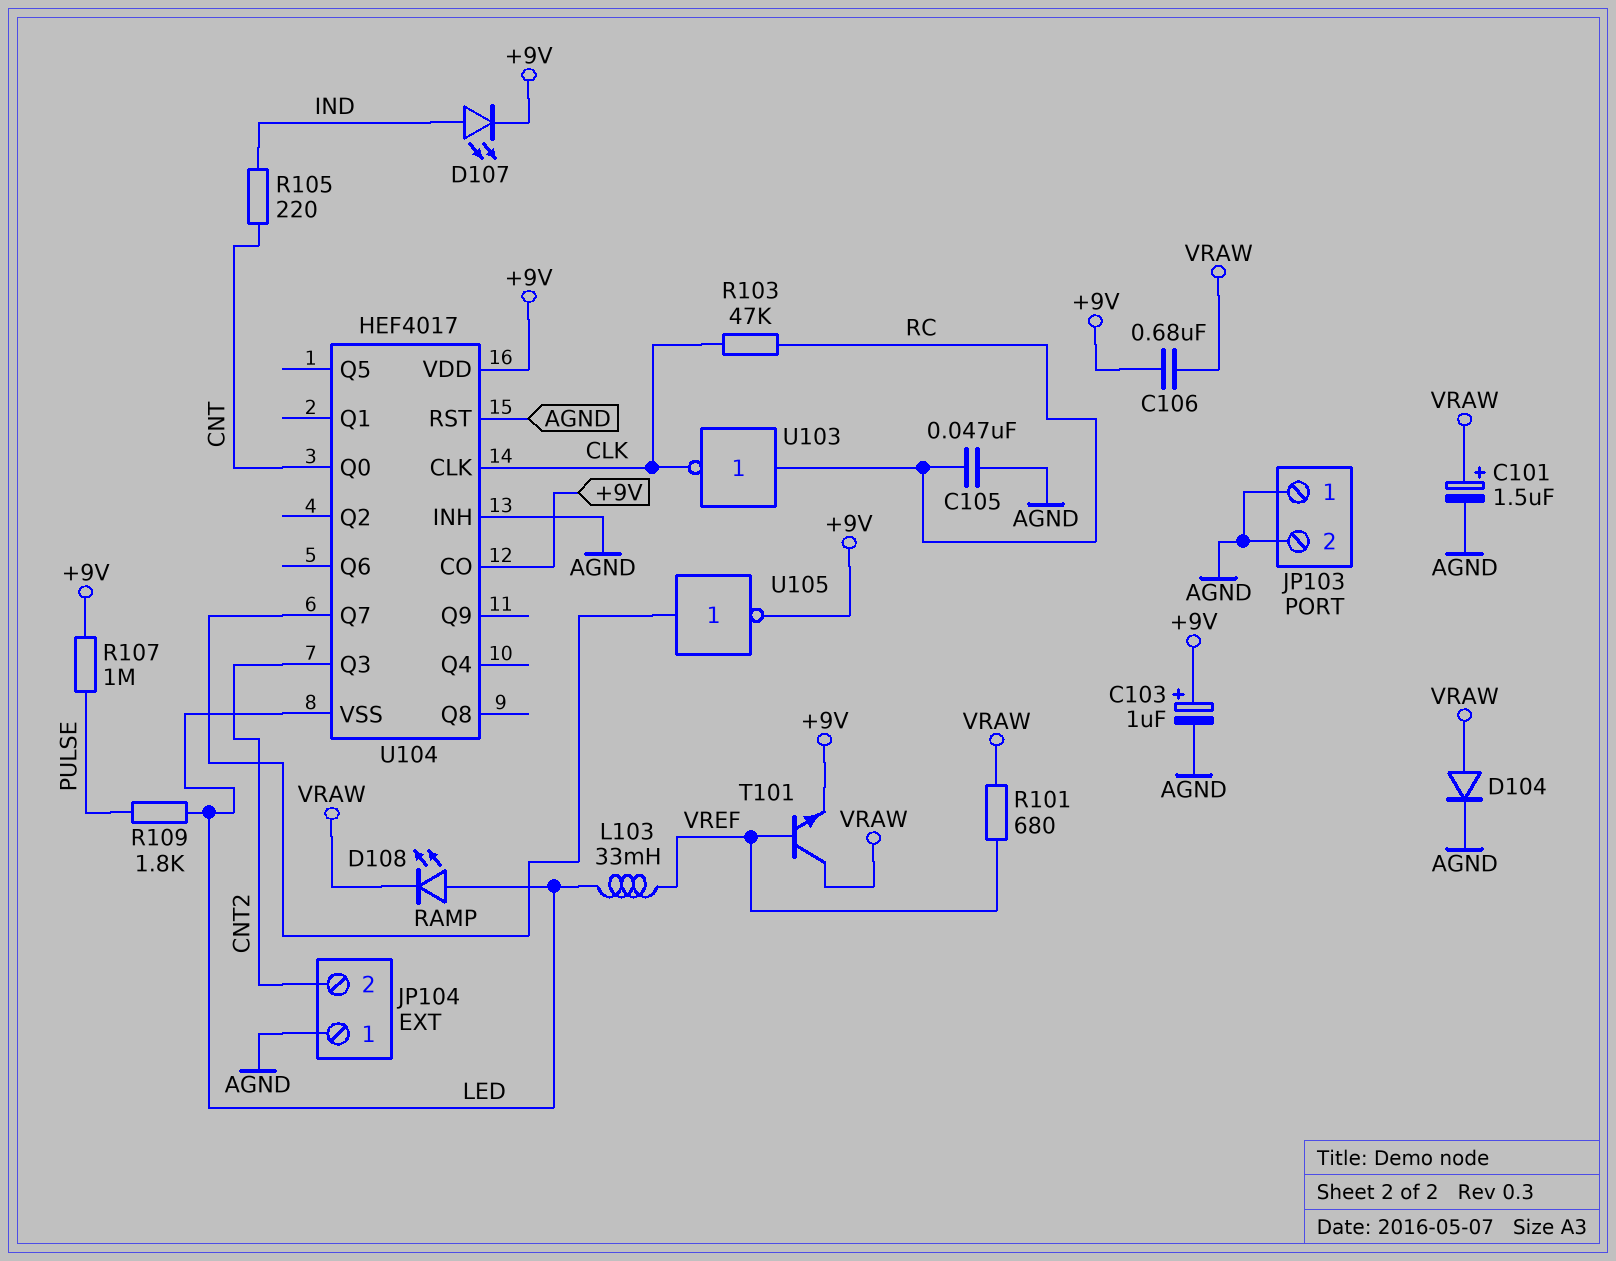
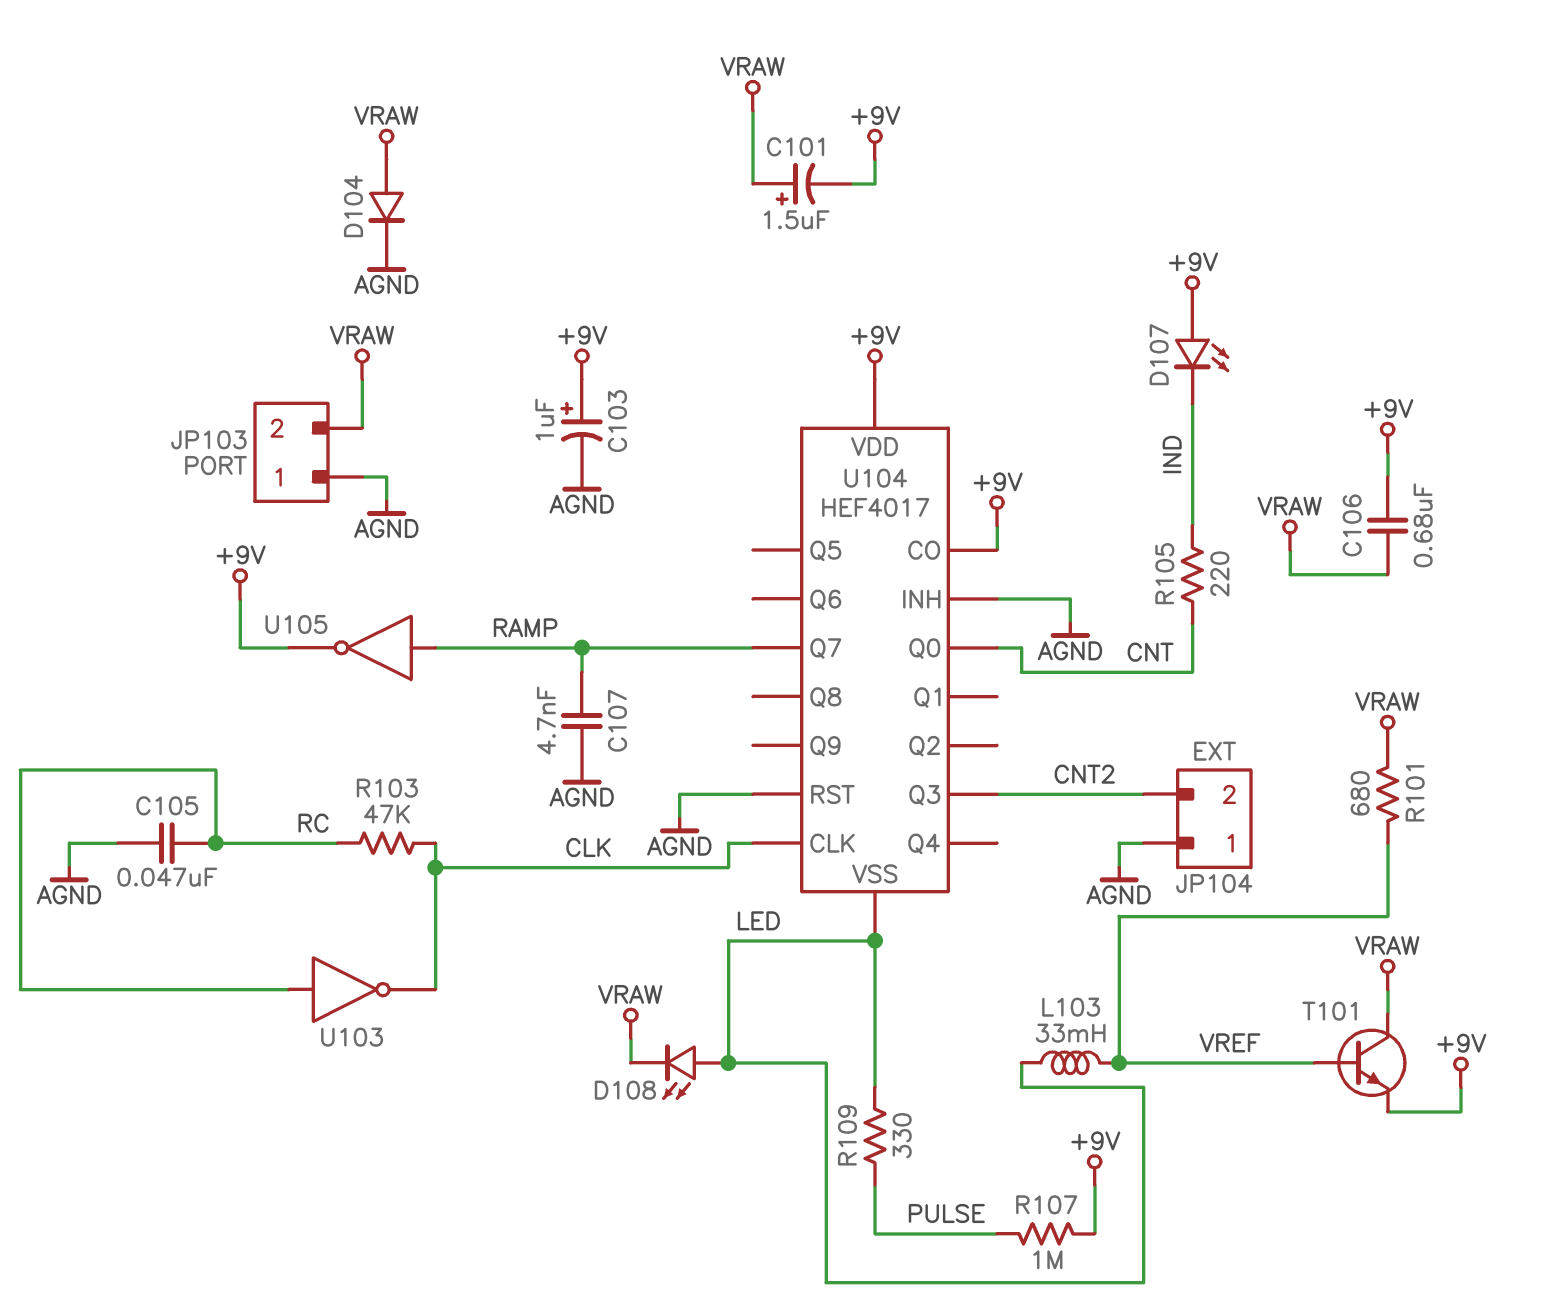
C101: 1.5uF (plus VRAW, minus AGND) -> 1.5uF (plus VRAW, minus +9V)
C107: none -> 4.7nF (AGND, RAMP)
D107: LED (A IND, K +9V) -> LED (A +9V, K IND)
JP103 pin 2: AGND -> VRAW
R109: 1.8k (LED, PULSE) -> 330 (LED, PULSE)

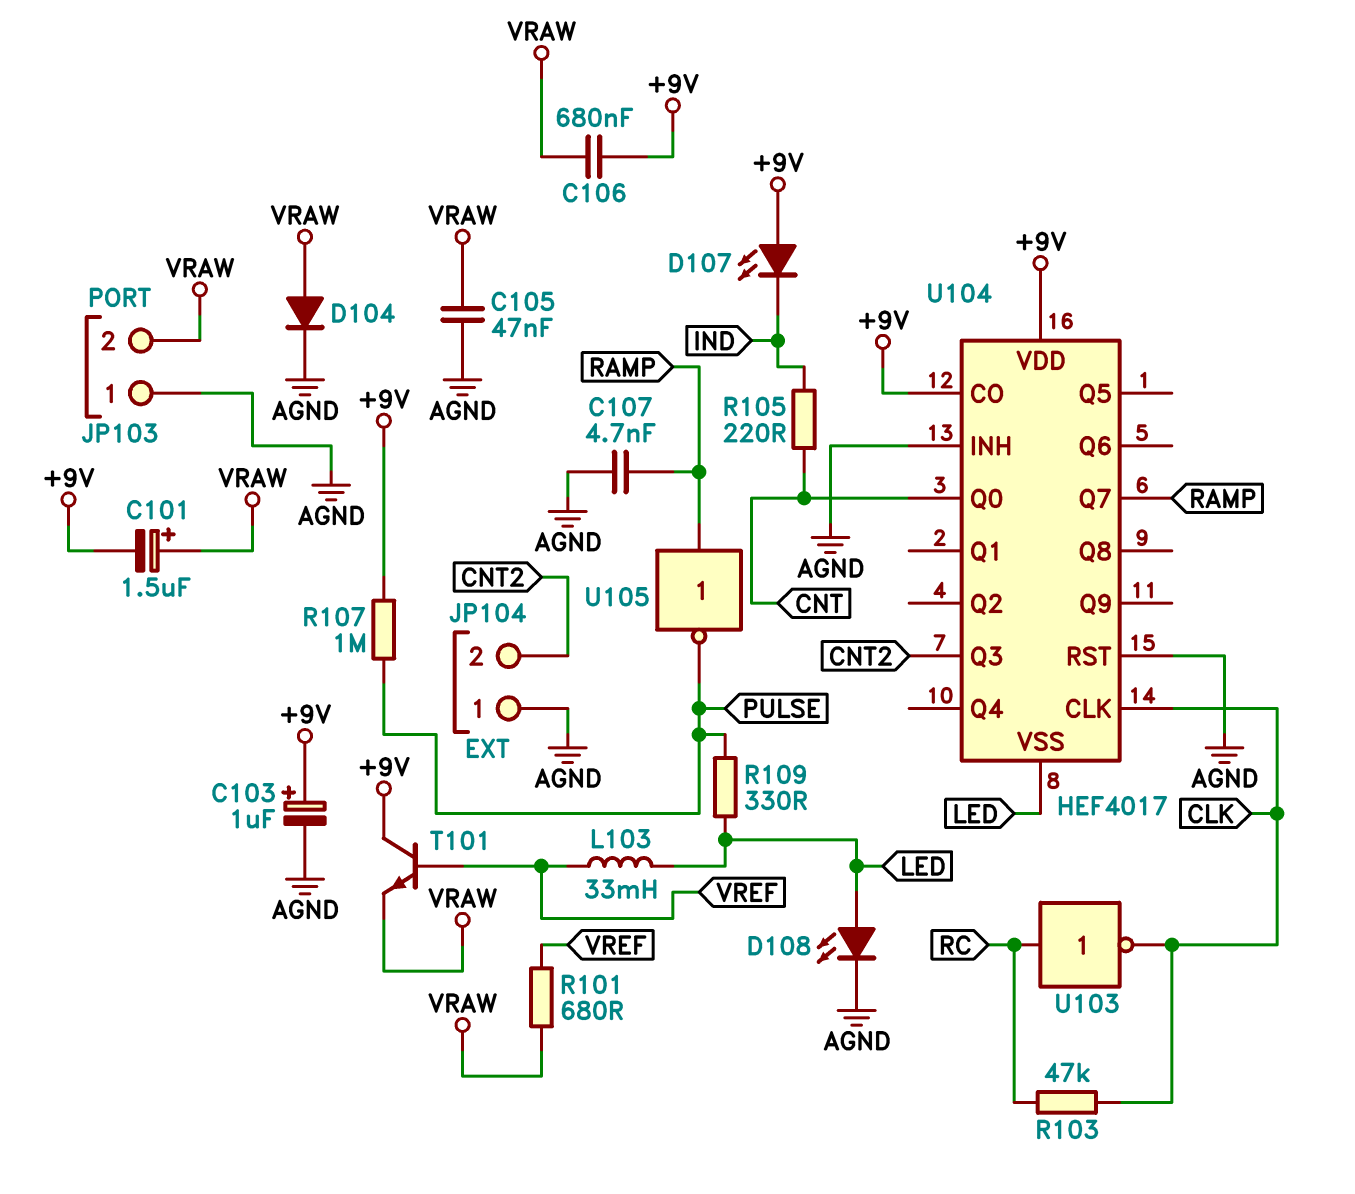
C105: 47nF (AGND, RC) -> 47nF (AGND, VRAW)
D108: LED (A LED, K VRAW) -> LED (A LED, K AGND)
T101: NPN (B VREF, C VRAW, E +9V) -> NPN (B VREF, C +9V, E VRAW)
U105: NOT (in RAMP, out +9V) -> NOT (in RAMP, out PULSE)

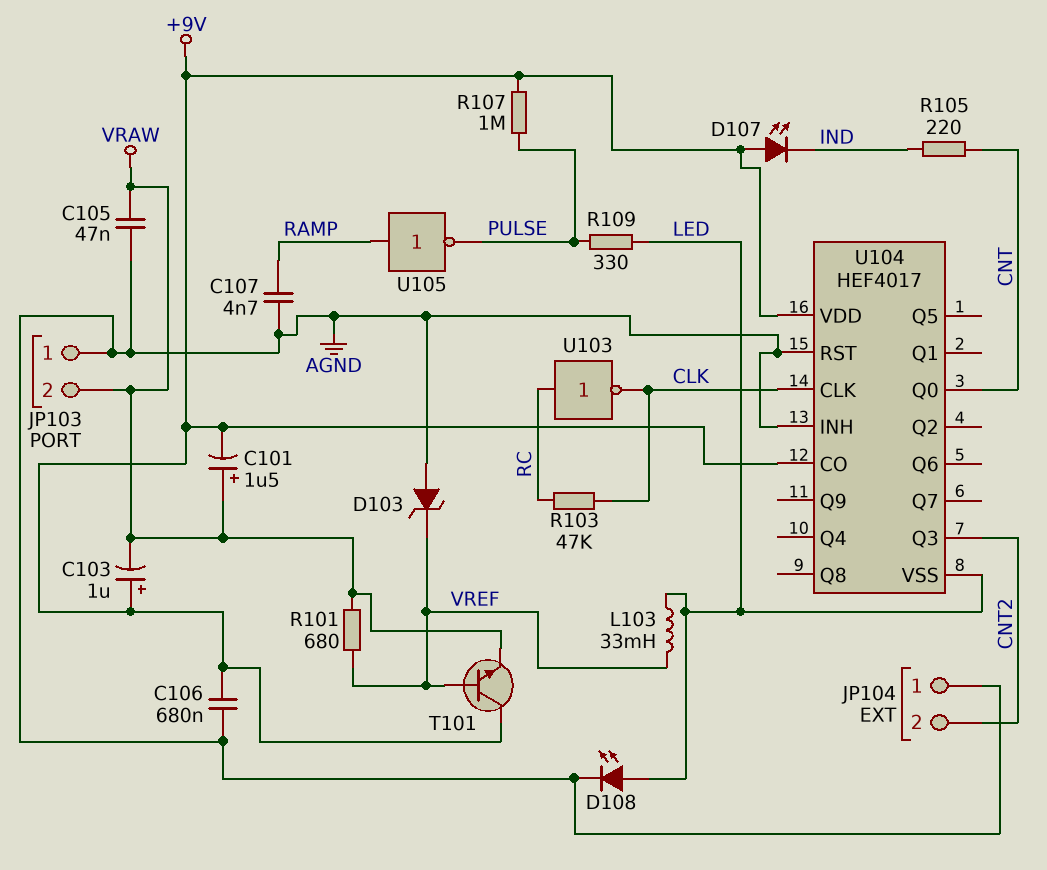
C103: 1uF (plus +9V, minus AGND) -> 1uF (plus +9V, minus VRAW)
C106: 680nF (+9V, VRAW) -> 680nF (+9V, AGND)
D103: none -> zener (A AGND, K VREF)
D104: diode (A VRAW, K AGND) -> none
U104 pin Q7: RAMP -> none

